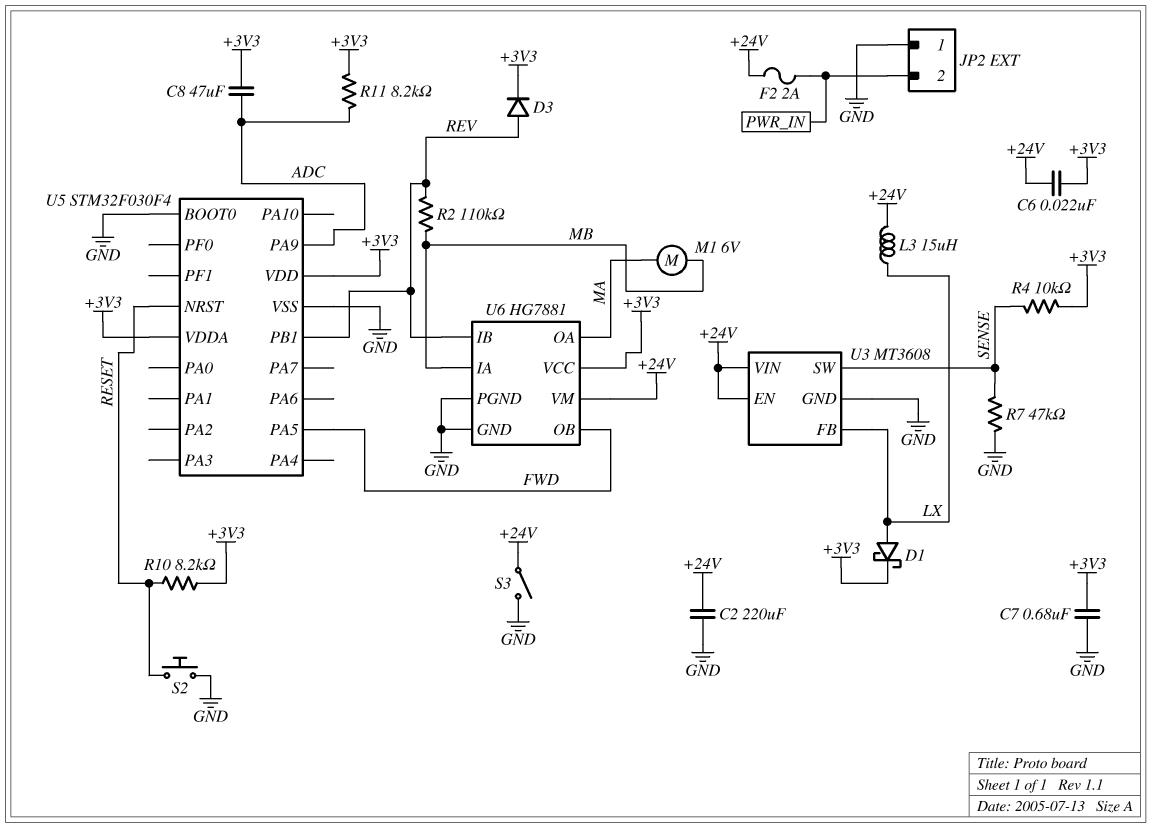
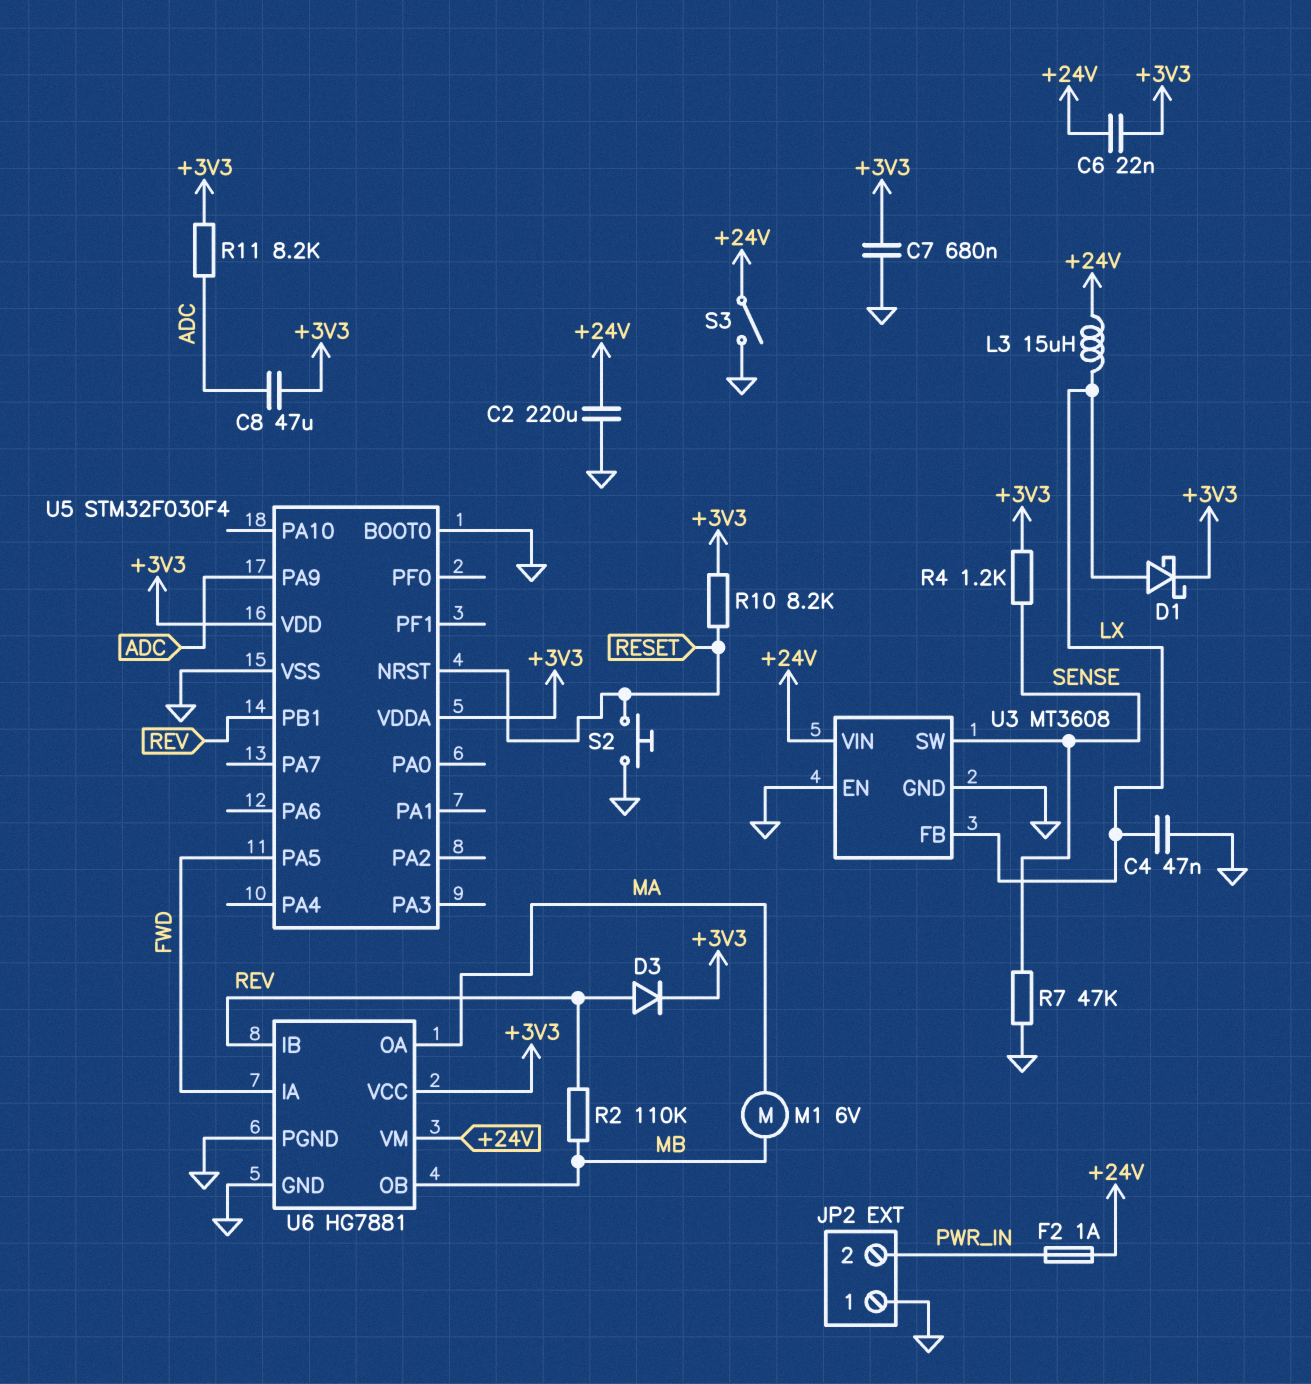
C4: none -> 47nF (GND, LX)
F2: 2A (+24V, PWR_IN) -> 1A (+24V, PWR_IN)
R4: 10k (+3V3, SENSE) -> 1.2k (+3V3, SENSE)
U3 pin EN: +24V -> GND
U6 pin IA: MB -> FWD
U6 pin OB: FWD -> MB

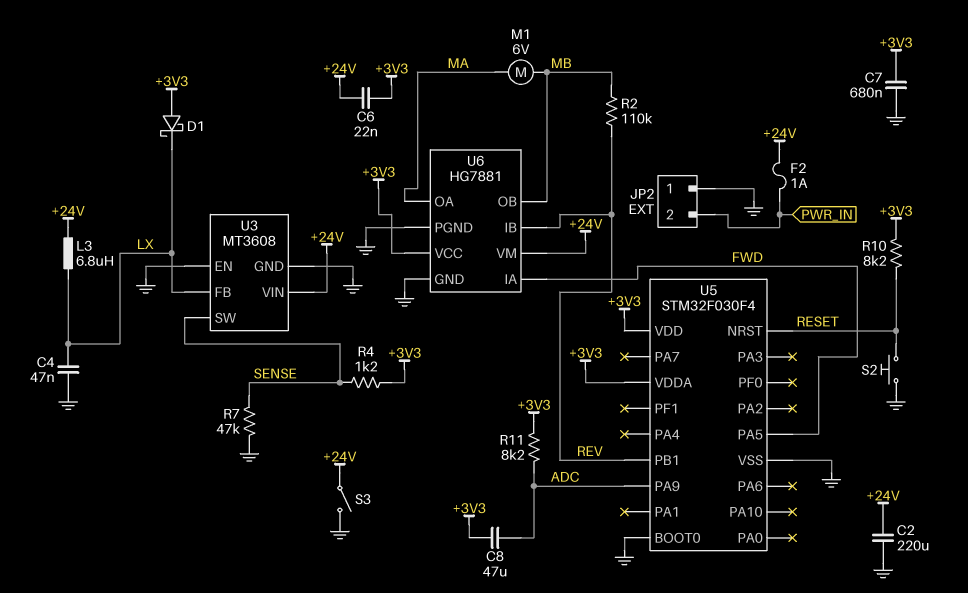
D1: schottky (A LX, K +3V3) -> schottky (A +3V3, K LX)
D3: diode (A REV, K +3V3) -> none
L3: 15uH (+24V, LX) -> 6.8uH (+24V, LX)

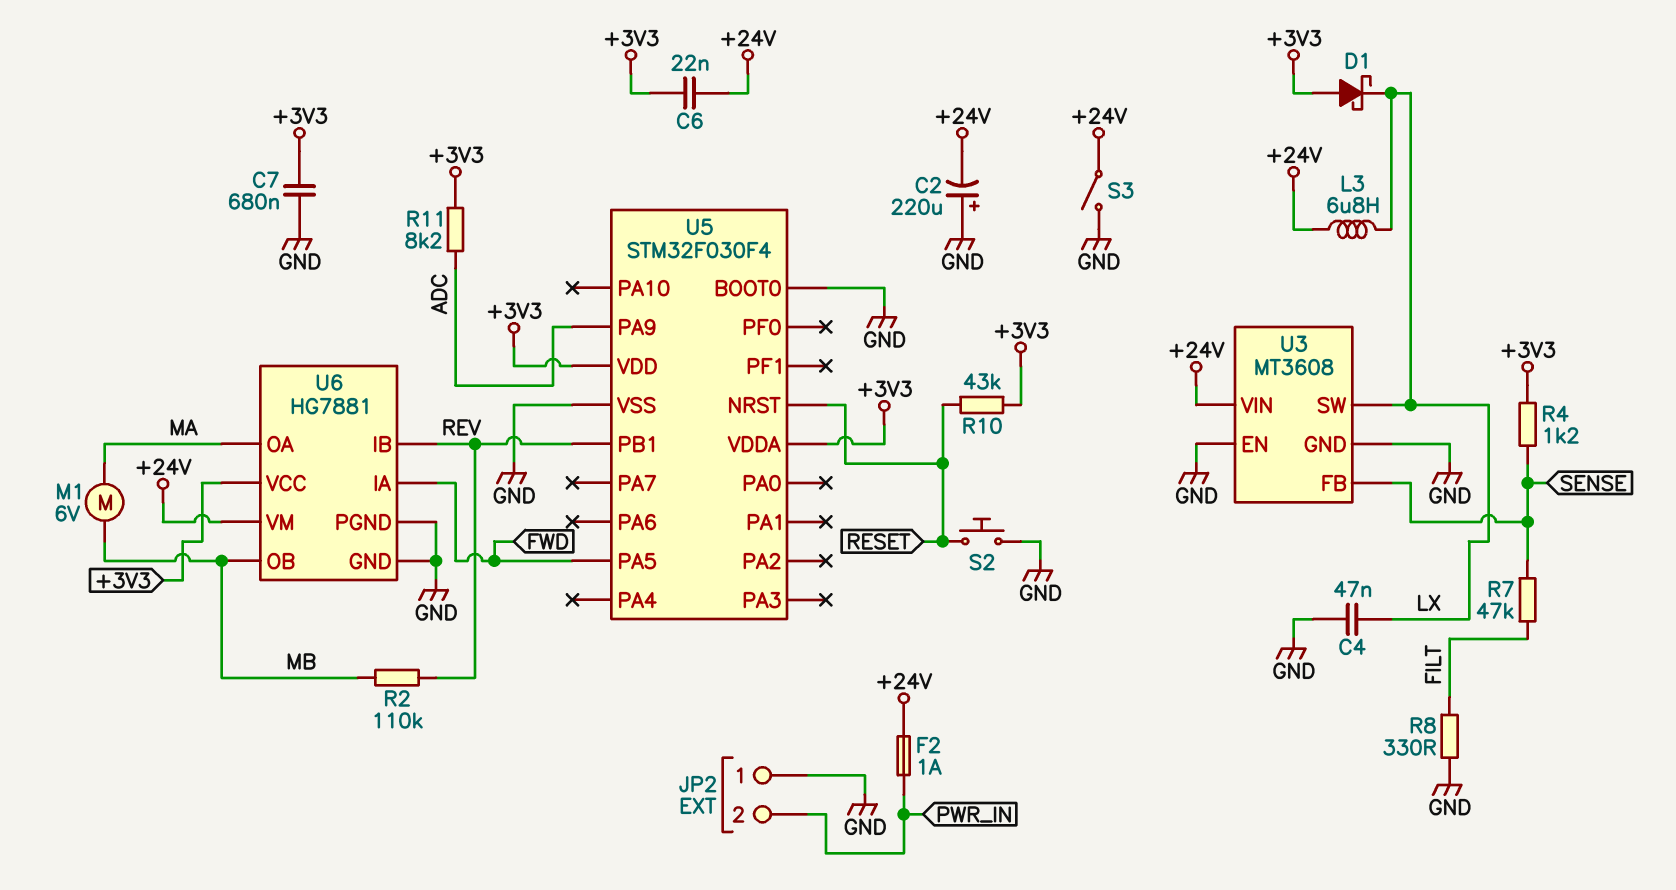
C2: 220uF (+24V, GND) -> 220uF (plus GND, minus +24V)
C8: 47uF (+3V3, ADC) -> none
R7: 47k (GND, SENSE) -> 47k (FILT, SENSE)
R8: none -> 330 (FILT, GND)
R10: 8.2k (+3V3, RESET) -> 43k (+3V3, RESET)
U3 pin FB: LX -> SENSE
U3 pin SW: SENSE -> LX

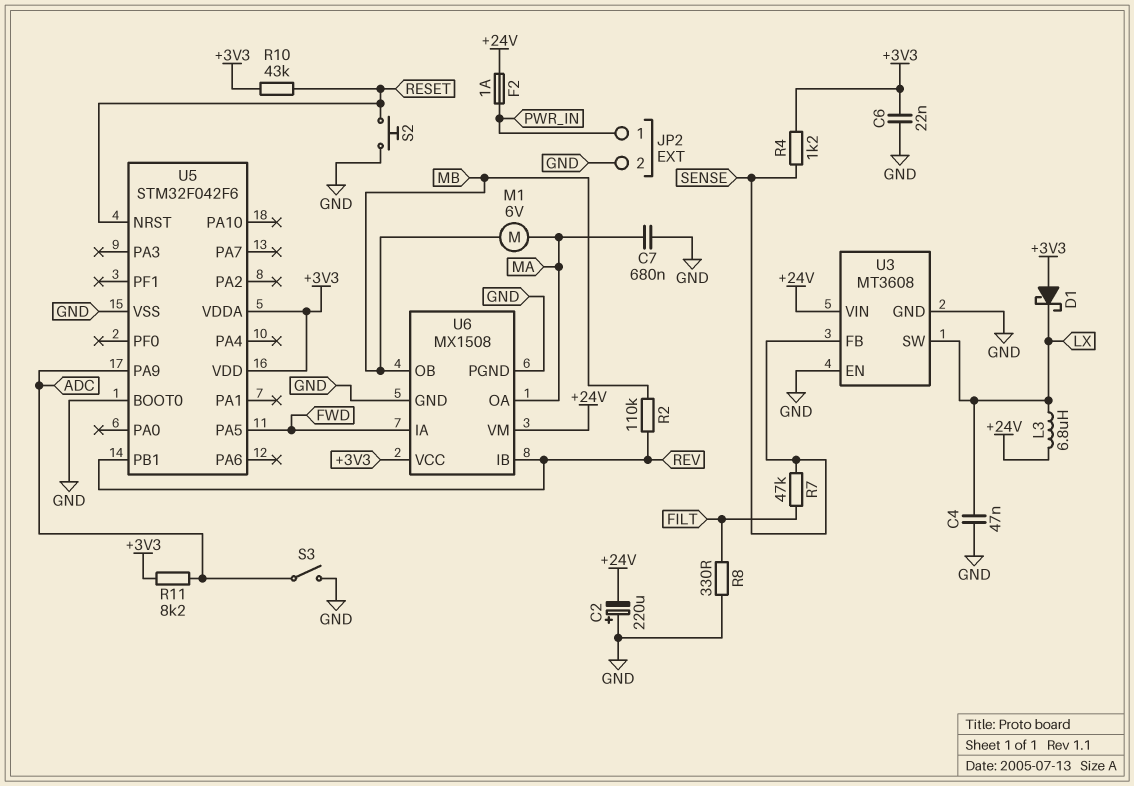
C6: 22nF (+3V3, +24V) -> 22nF (+3V3, GND)
C7: 680nF (+3V3, GND) -> 680nF (GND, MA)
JP2 pin 1: GND -> PWR_IN
JP2 pin 2: PWR_IN -> GND
S3: switch (+24V, GND) -> switch (ADC, GND)
U5: STM32F030F4 -> STM32F042F6
U6: HG7881 -> MX1508

